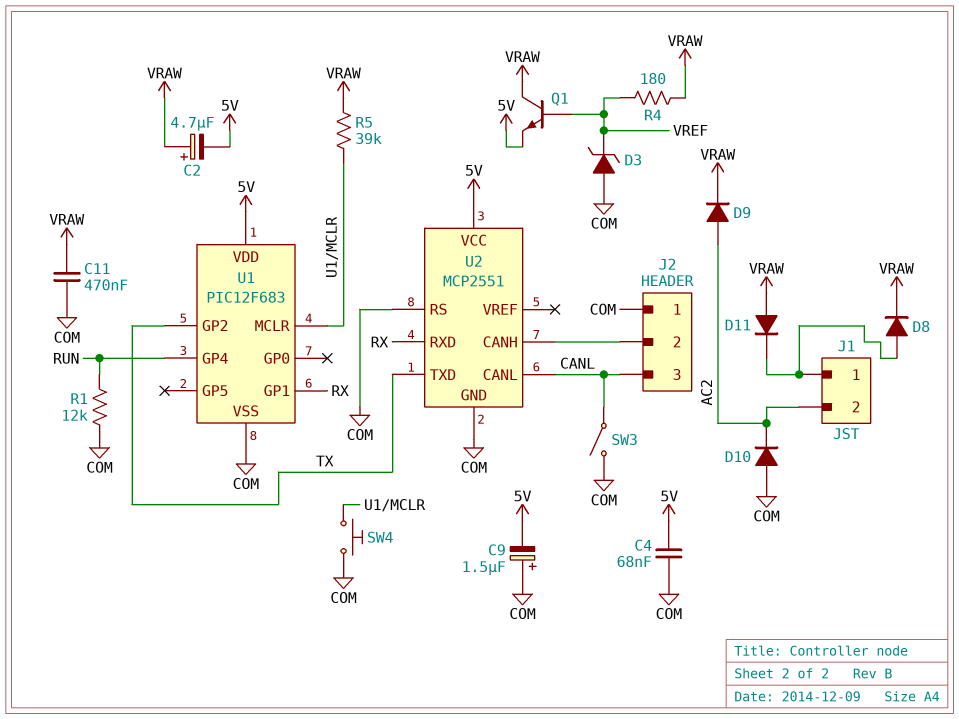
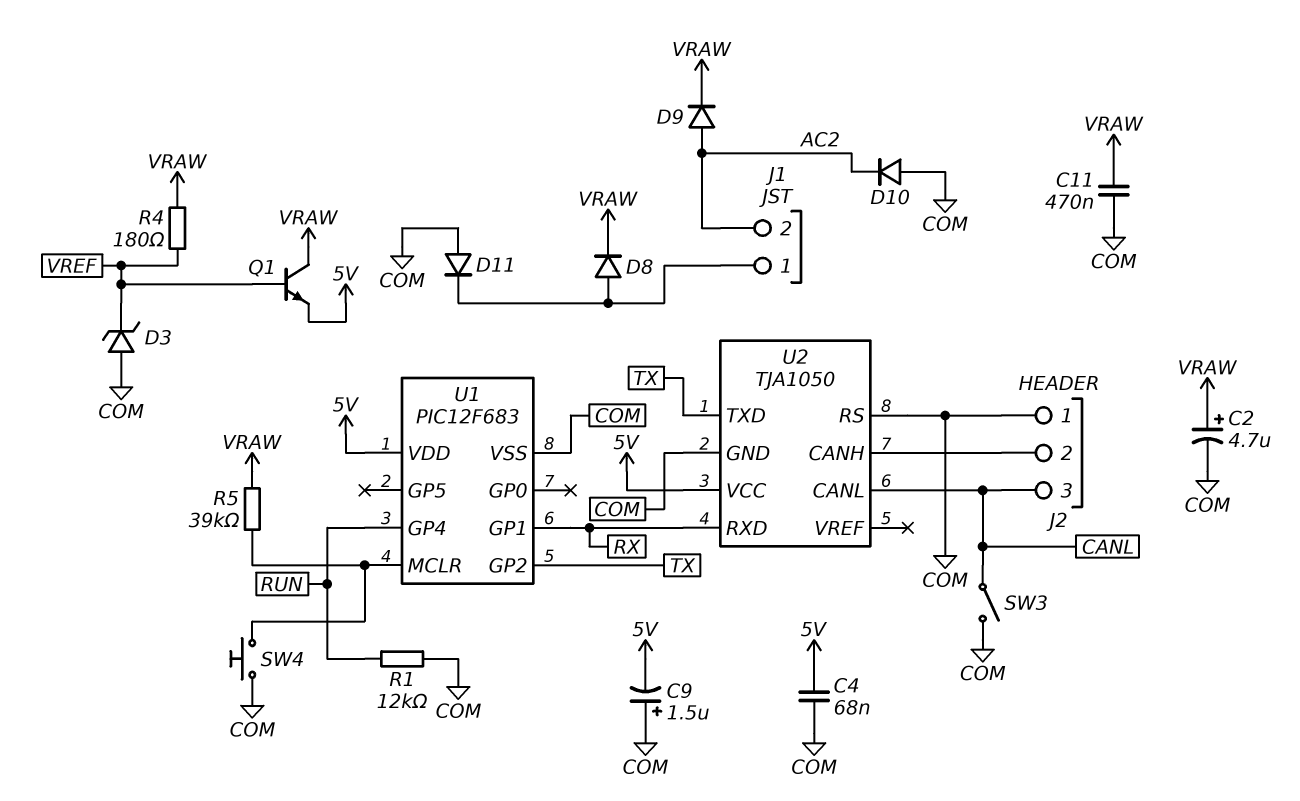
C2: 4.7uF (plus VRAW, minus 5V) -> 4.7uF (plus VRAW, minus COM)
D11: diode (A VRAW, K J1/1) -> diode (A COM, K J1/1)
U2: MCP2551 -> TJA1050

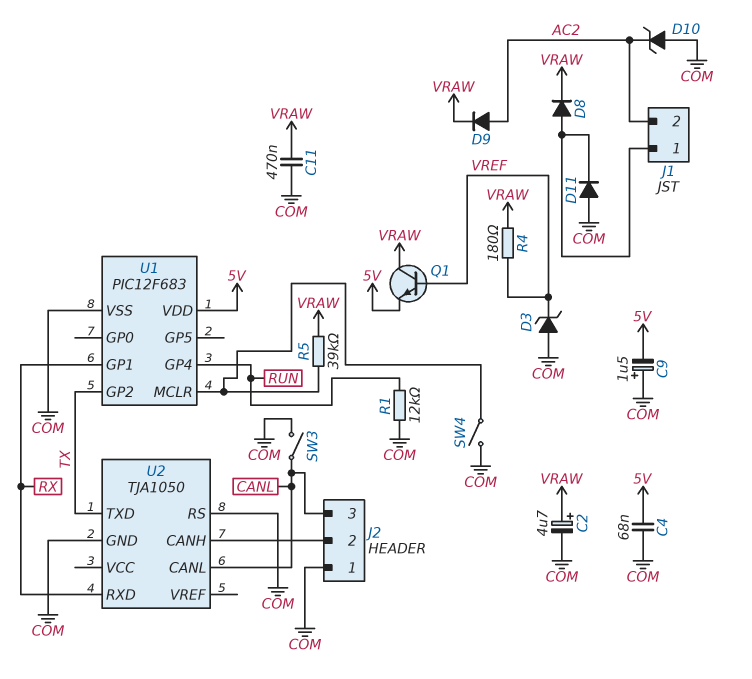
D10: diode (A COM, K AC2) -> zener (A COM, K AC2)
SW4: button (COM, U1/MCLR) -> switch (COM, U1/MCLR)
U2 pin VCC: 5V -> none

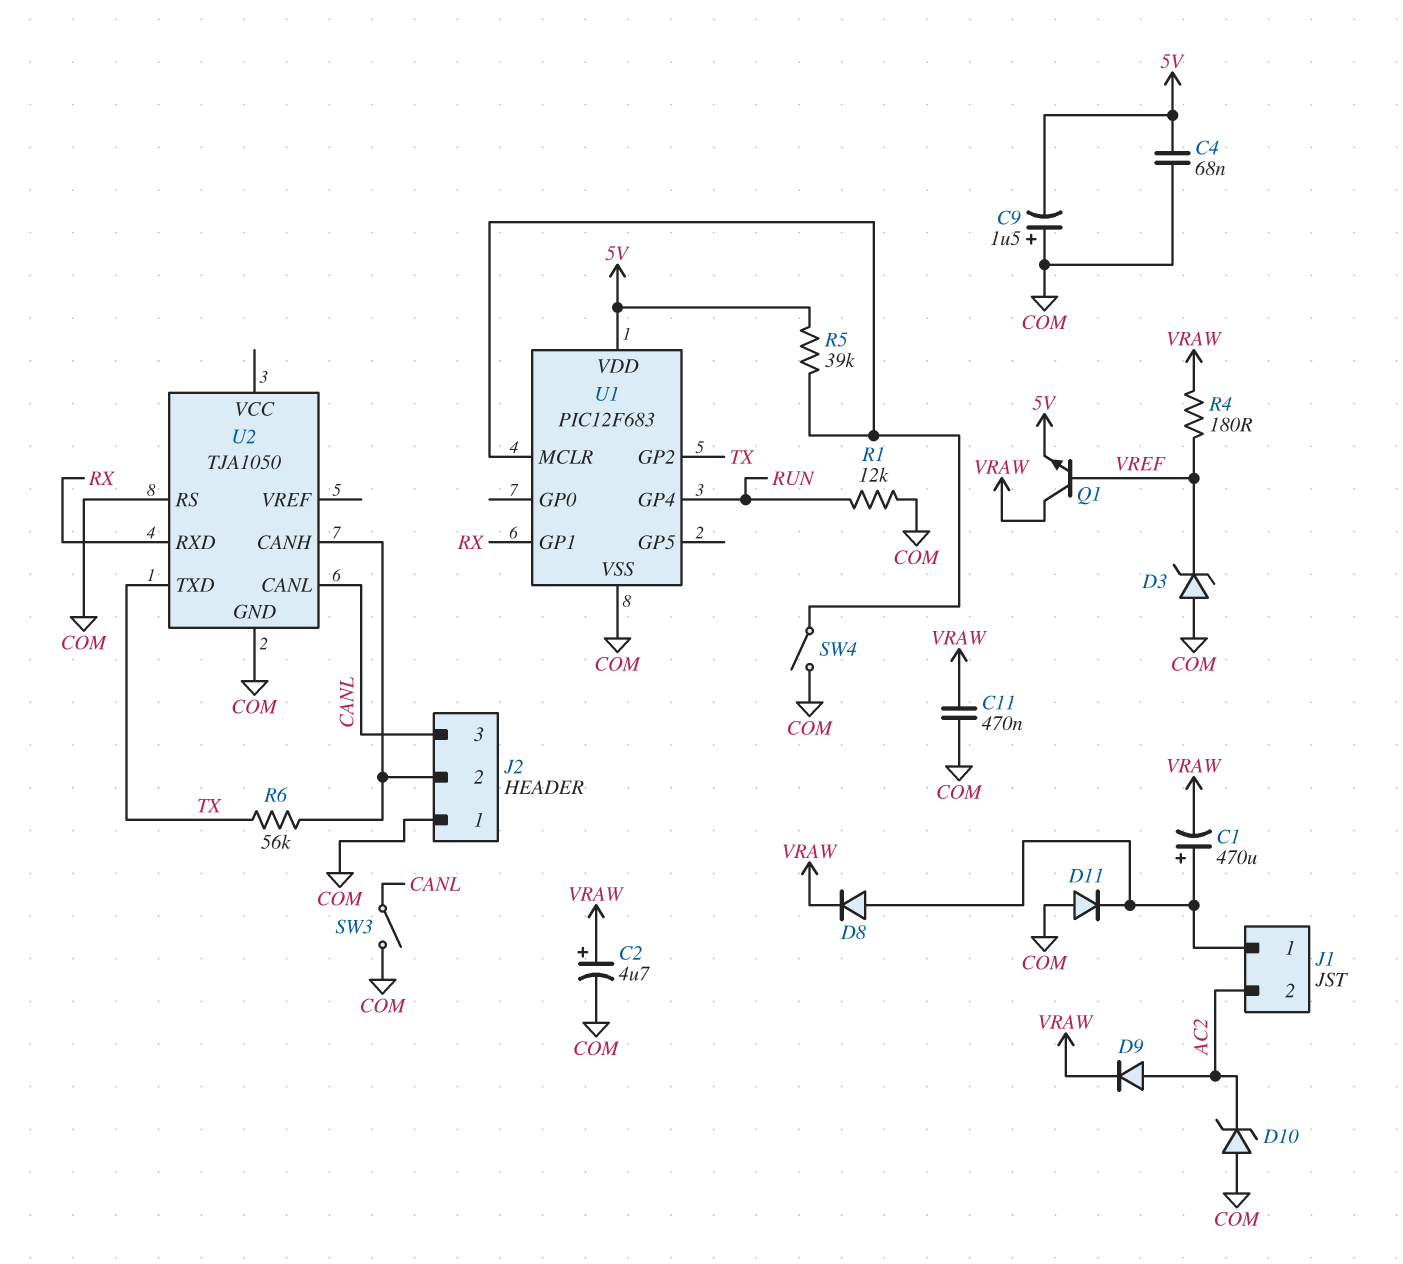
C1: none -> 470uF (plus J1/1, minus VRAW)
R5: 39k (U1/MCLR, VRAW) -> 39k (5V, U1/MCLR)
R6: none -> 56k (J2/2, TX)

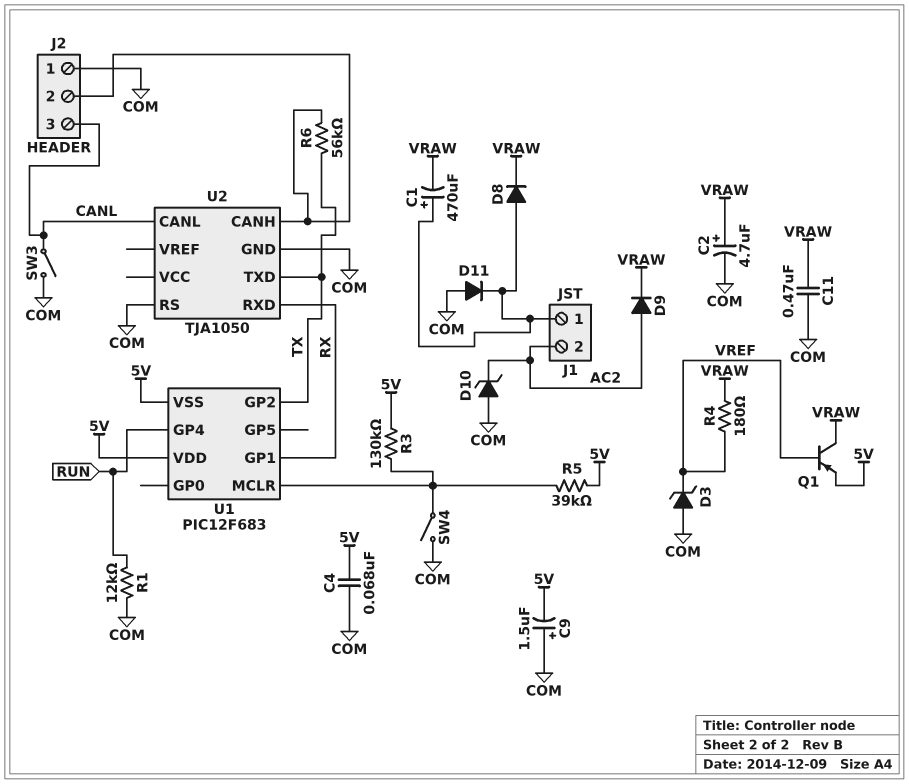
Q1: NPN (B VREF, C VRAW, E 5V) -> PNP (B VREF, C VRAW, E 5V)
R3: none -> 130k (5V, U1/MCLR)
U1 pin VSS: COM -> 5V

